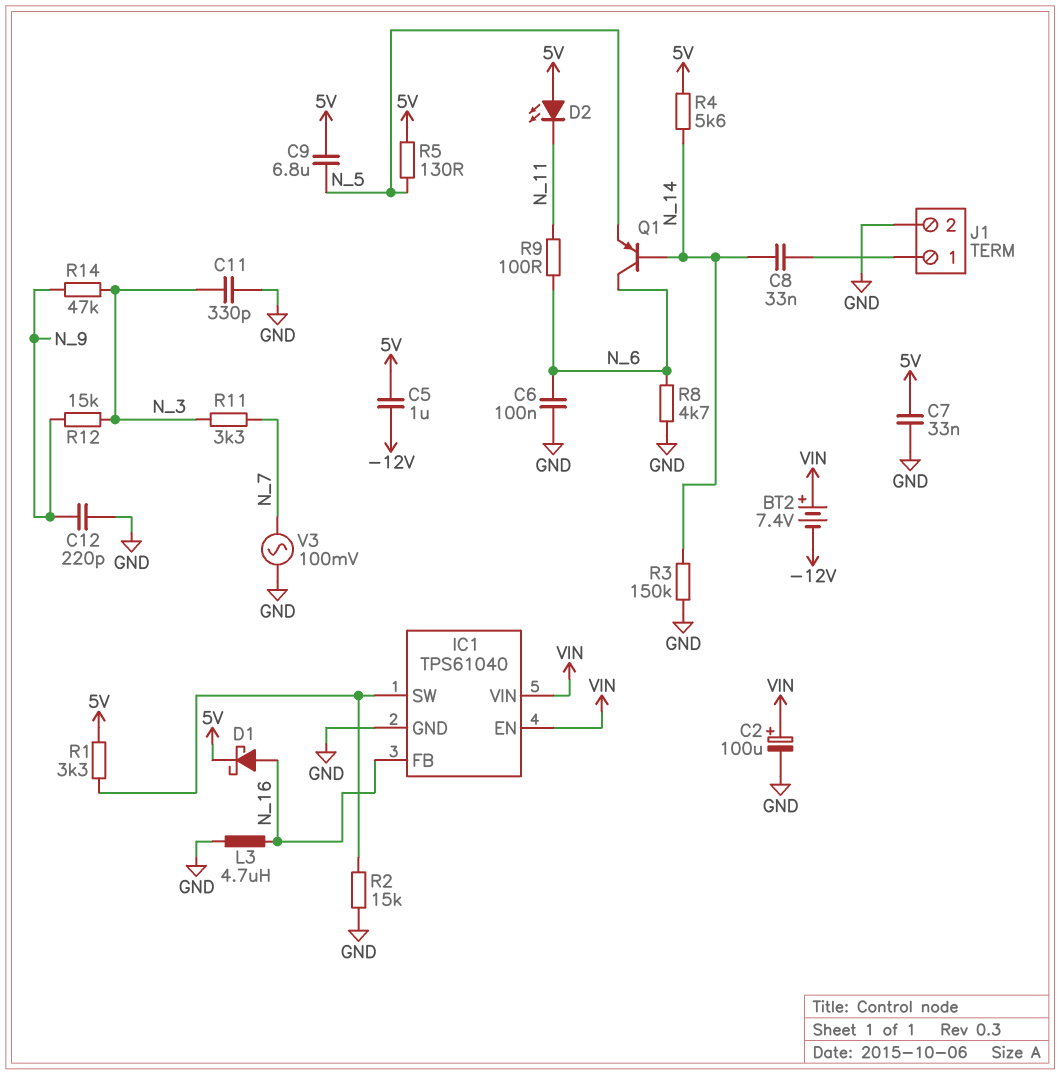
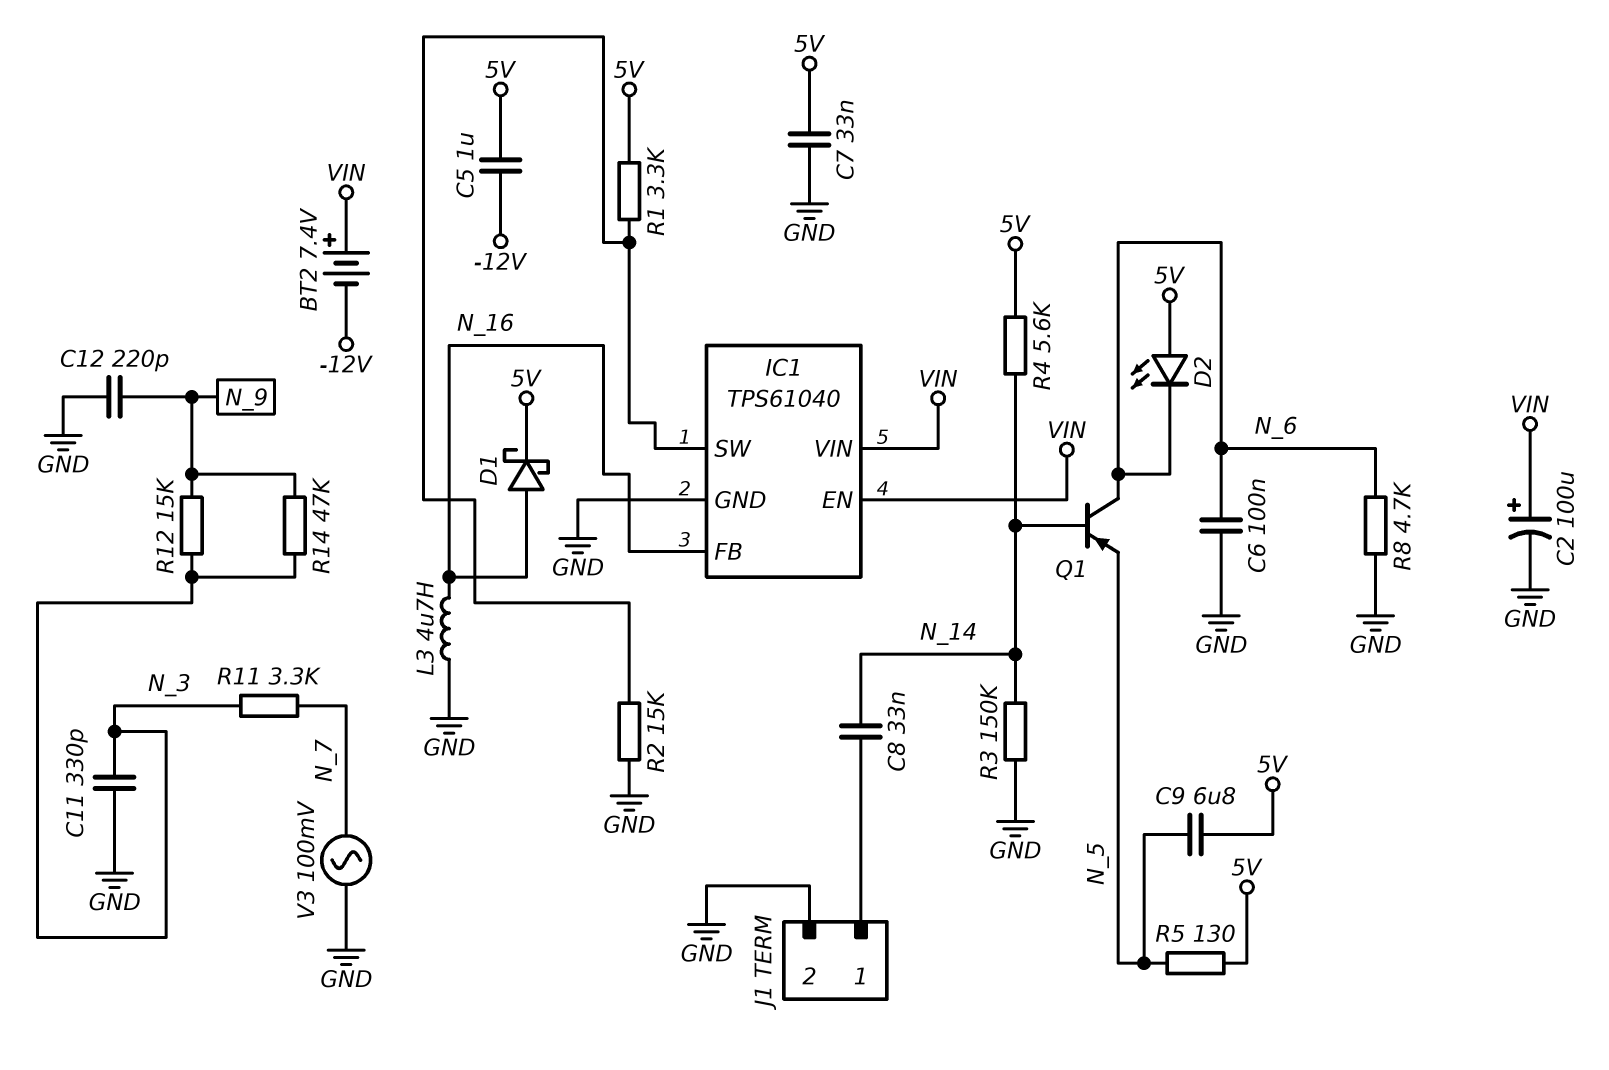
D2: LED (A 5V, K N_11) -> LED (A 5V, K N_6)
R9: 100 (N_6, N_11) -> none

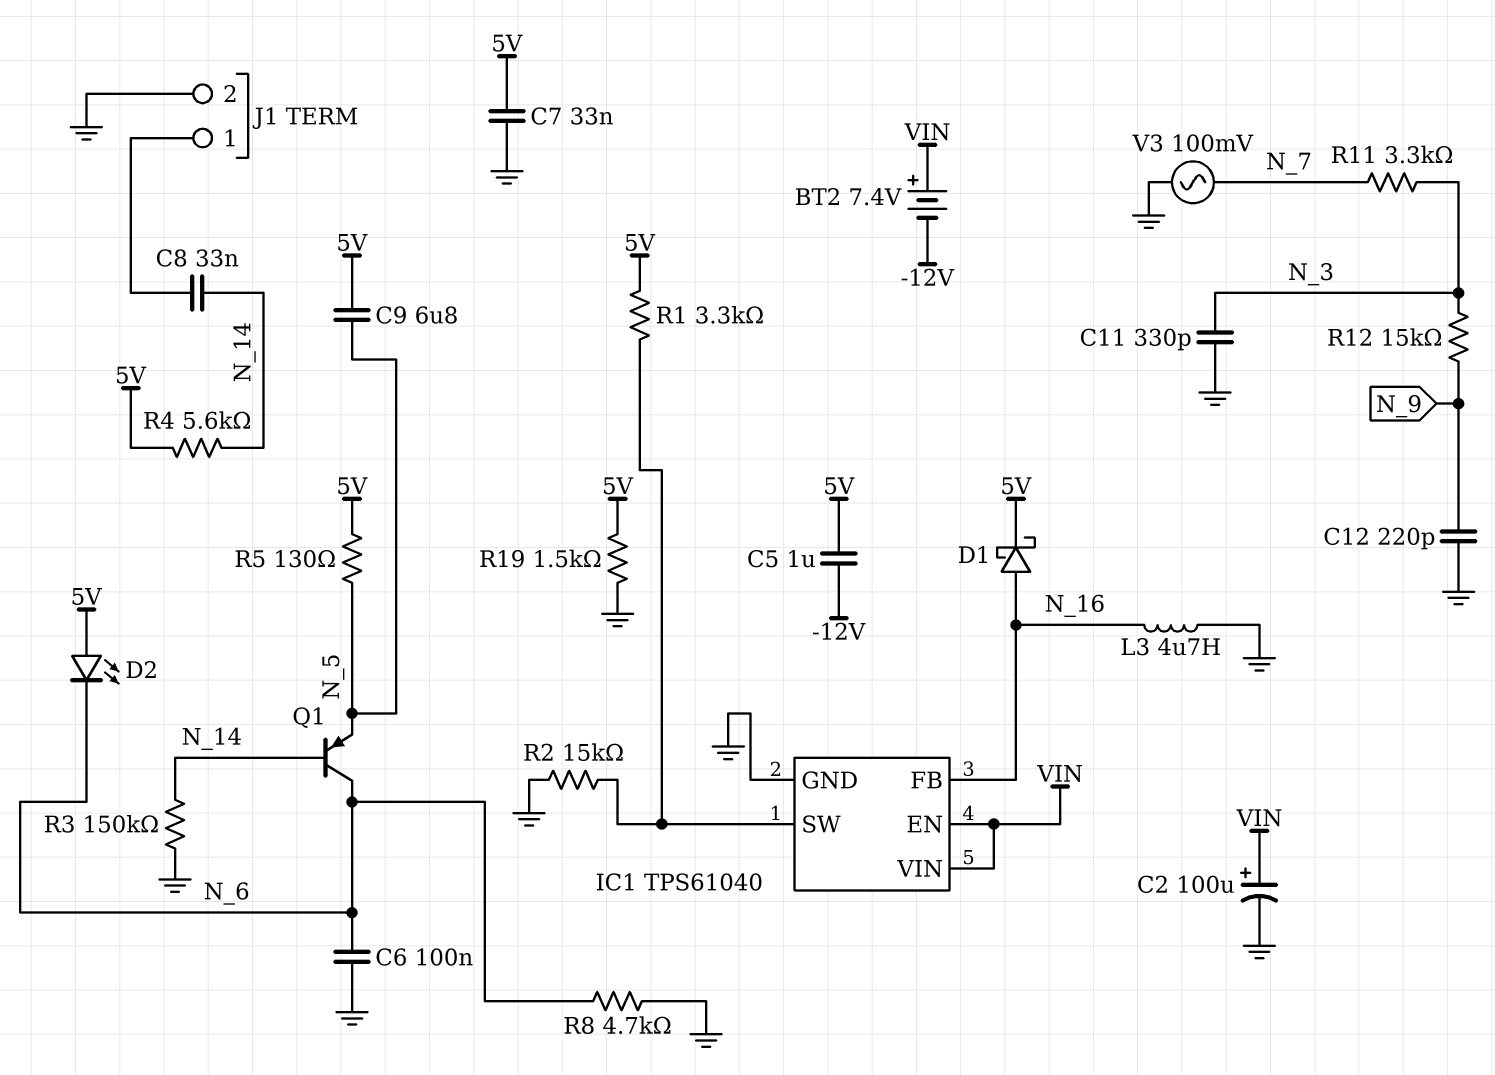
R14: 47k (N_3, N_9) -> none
R19: none -> 1.5k (5V, GND)

